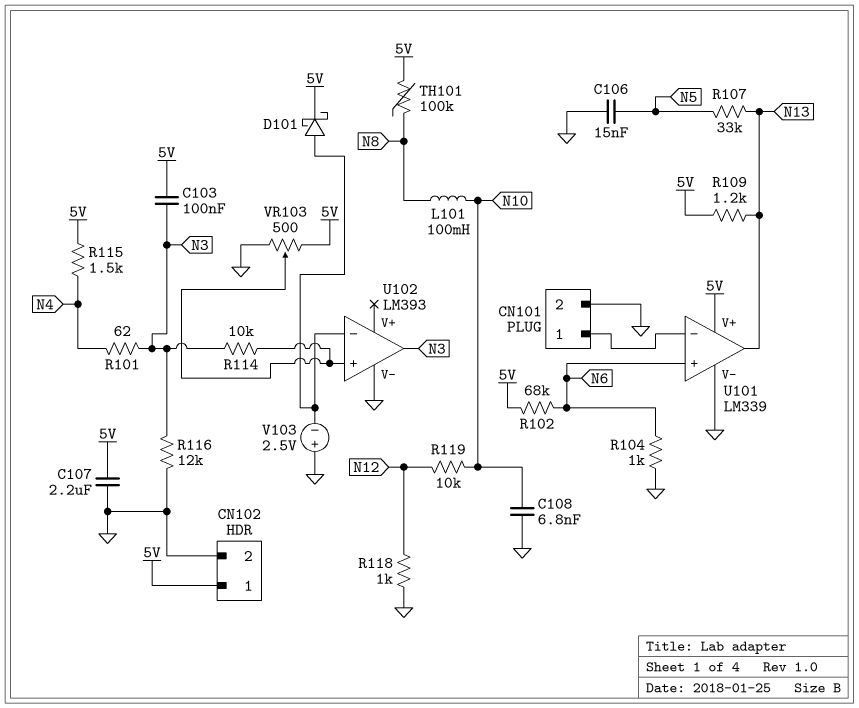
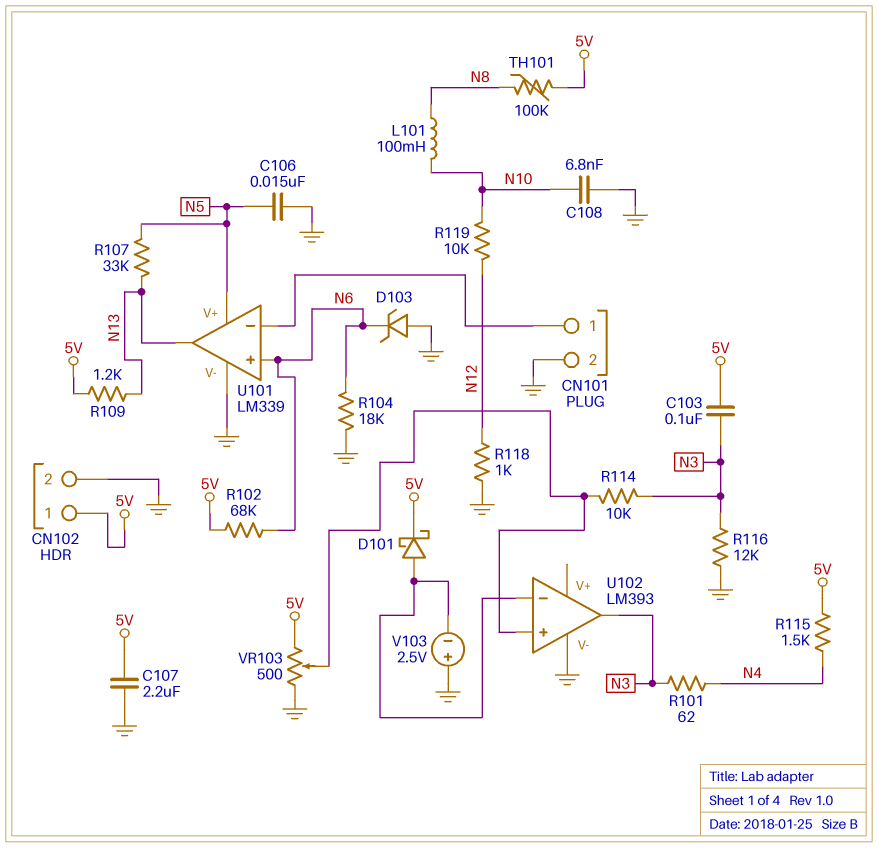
D103: none -> zener (A GND, K N6)
R104: 1k (GND, N6) -> 18k (GND, N6)
U101 pin V+: 5V -> N5

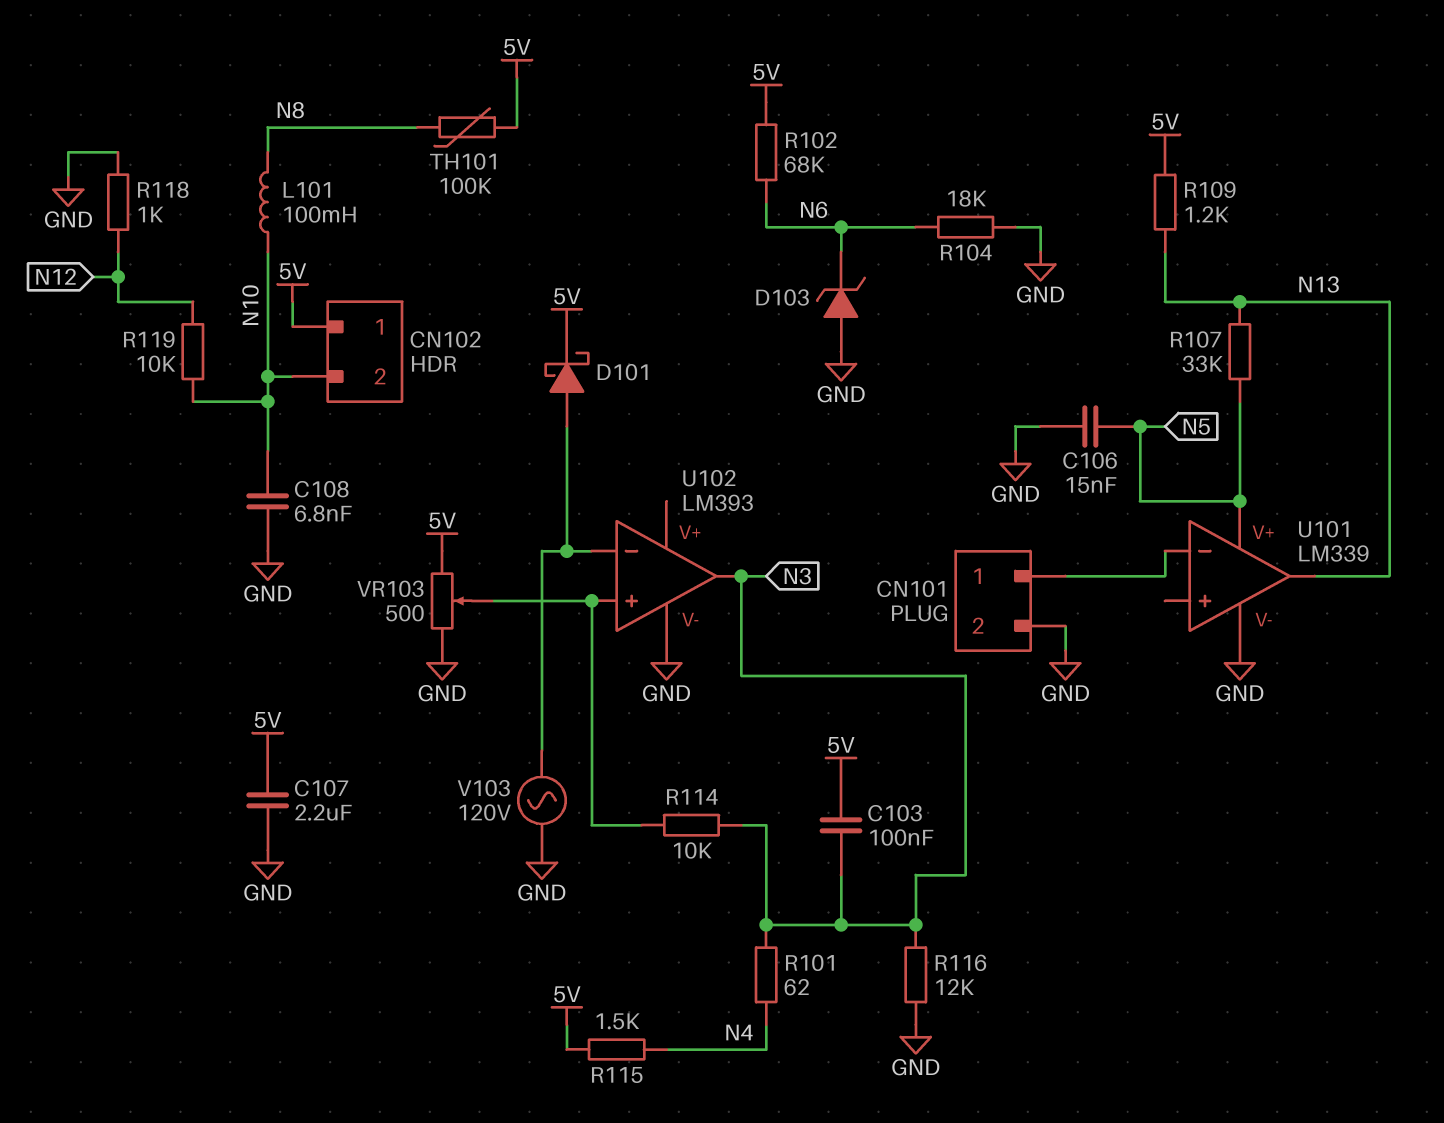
CN102 pin 2: GND -> N10
U101 pin in+: N6 -> none
V103: 2.5V (plus GND, minus U102/in-) -> AC 120V (GND, U102/in-)

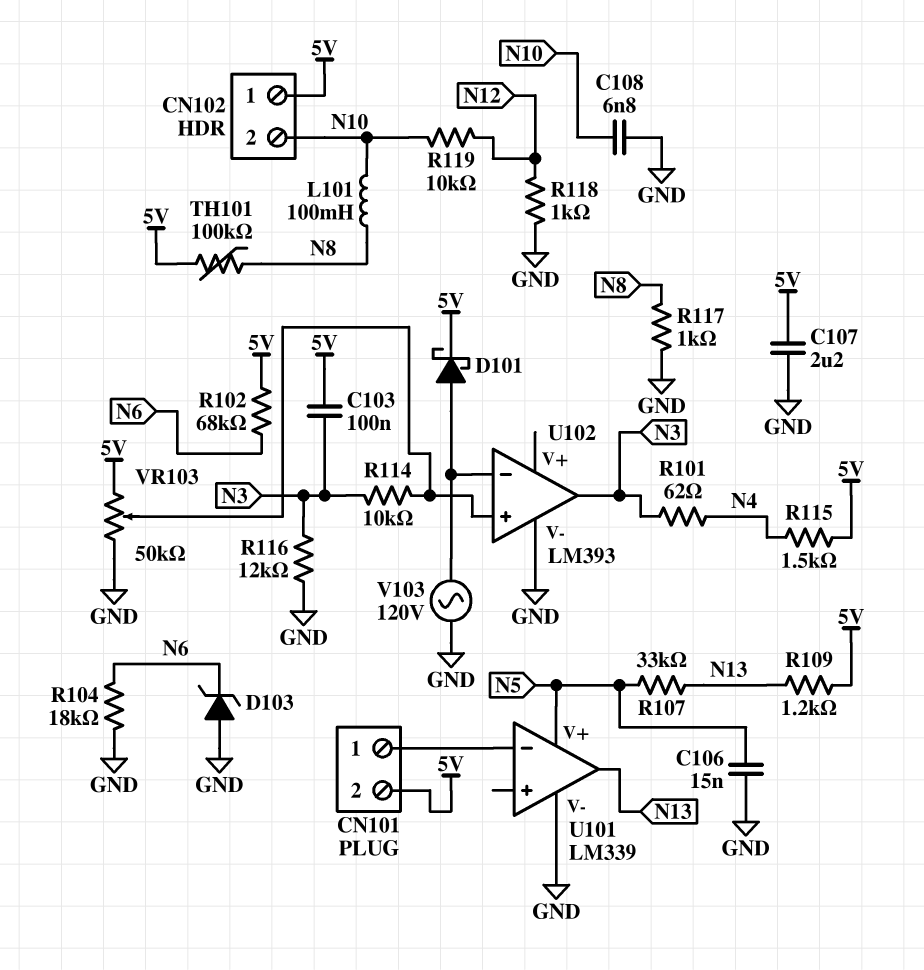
CN101 pin 2: GND -> 5V
R117: none -> 1k (GND, N8)
VR103: 500 (5V, GND, wiper U102/in+) -> 50k (5V, GND, wiper U102/in+)

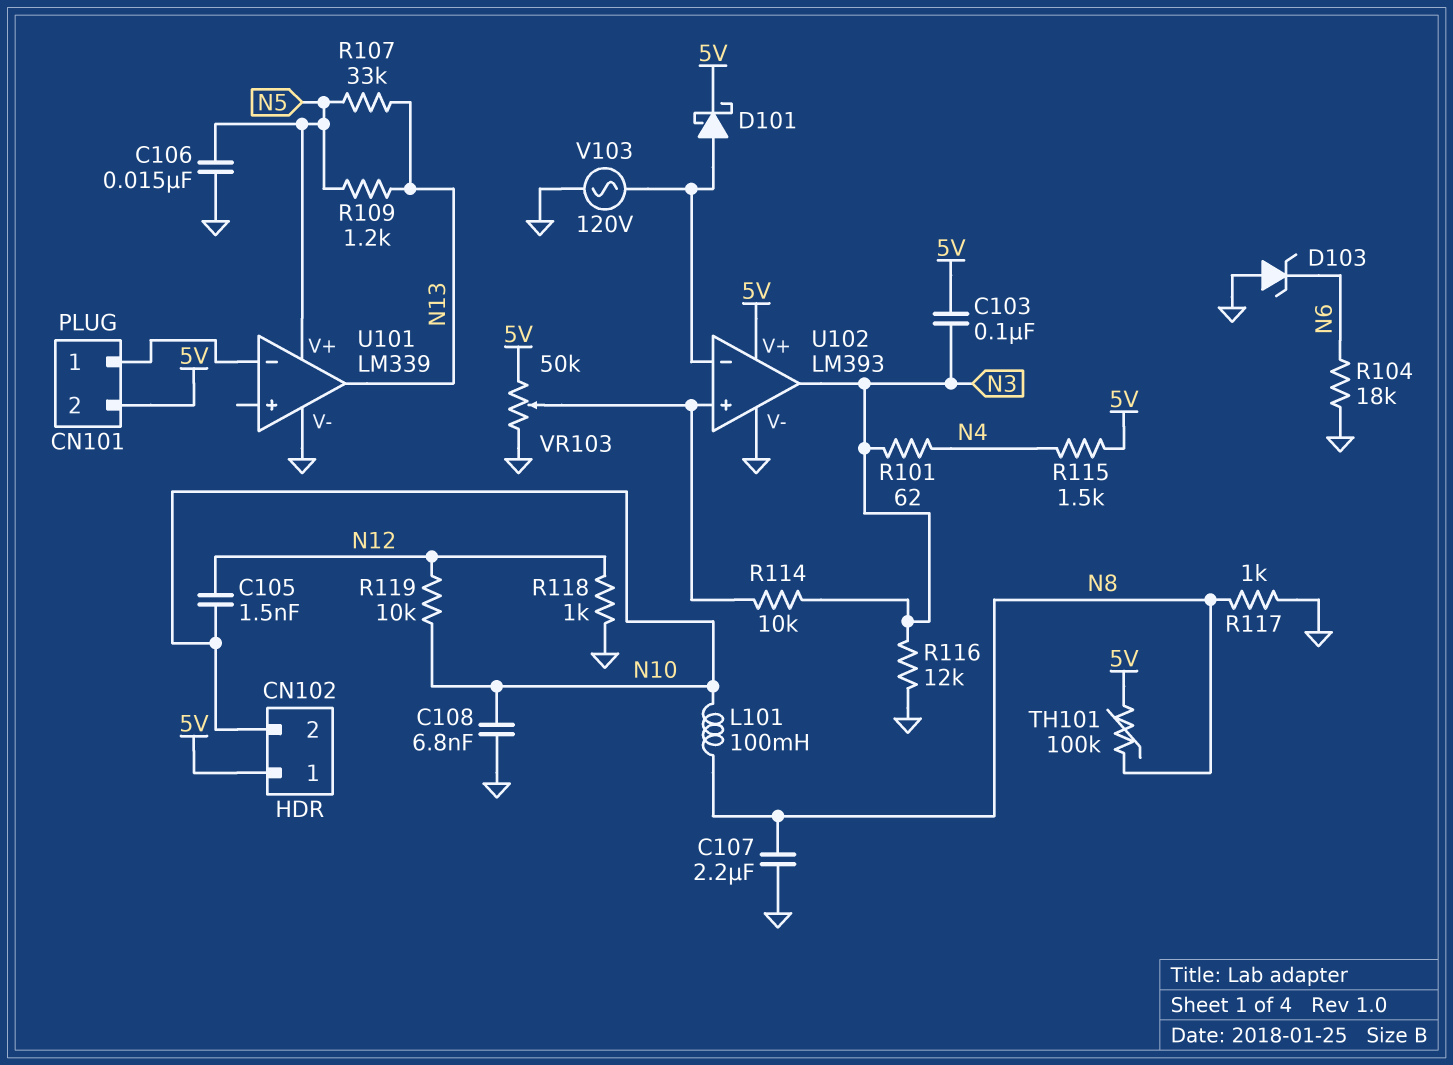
C105: none -> 1.5nF (N10, N12)
C107: 2.2uF (5V, GND) -> 2.2uF (GND, N8)
R102: 68k (5V, N6) -> none
R109: 1.2k (5V, N13) -> 1.2k (N5, N13)
U102 pin V+: none -> 5V

